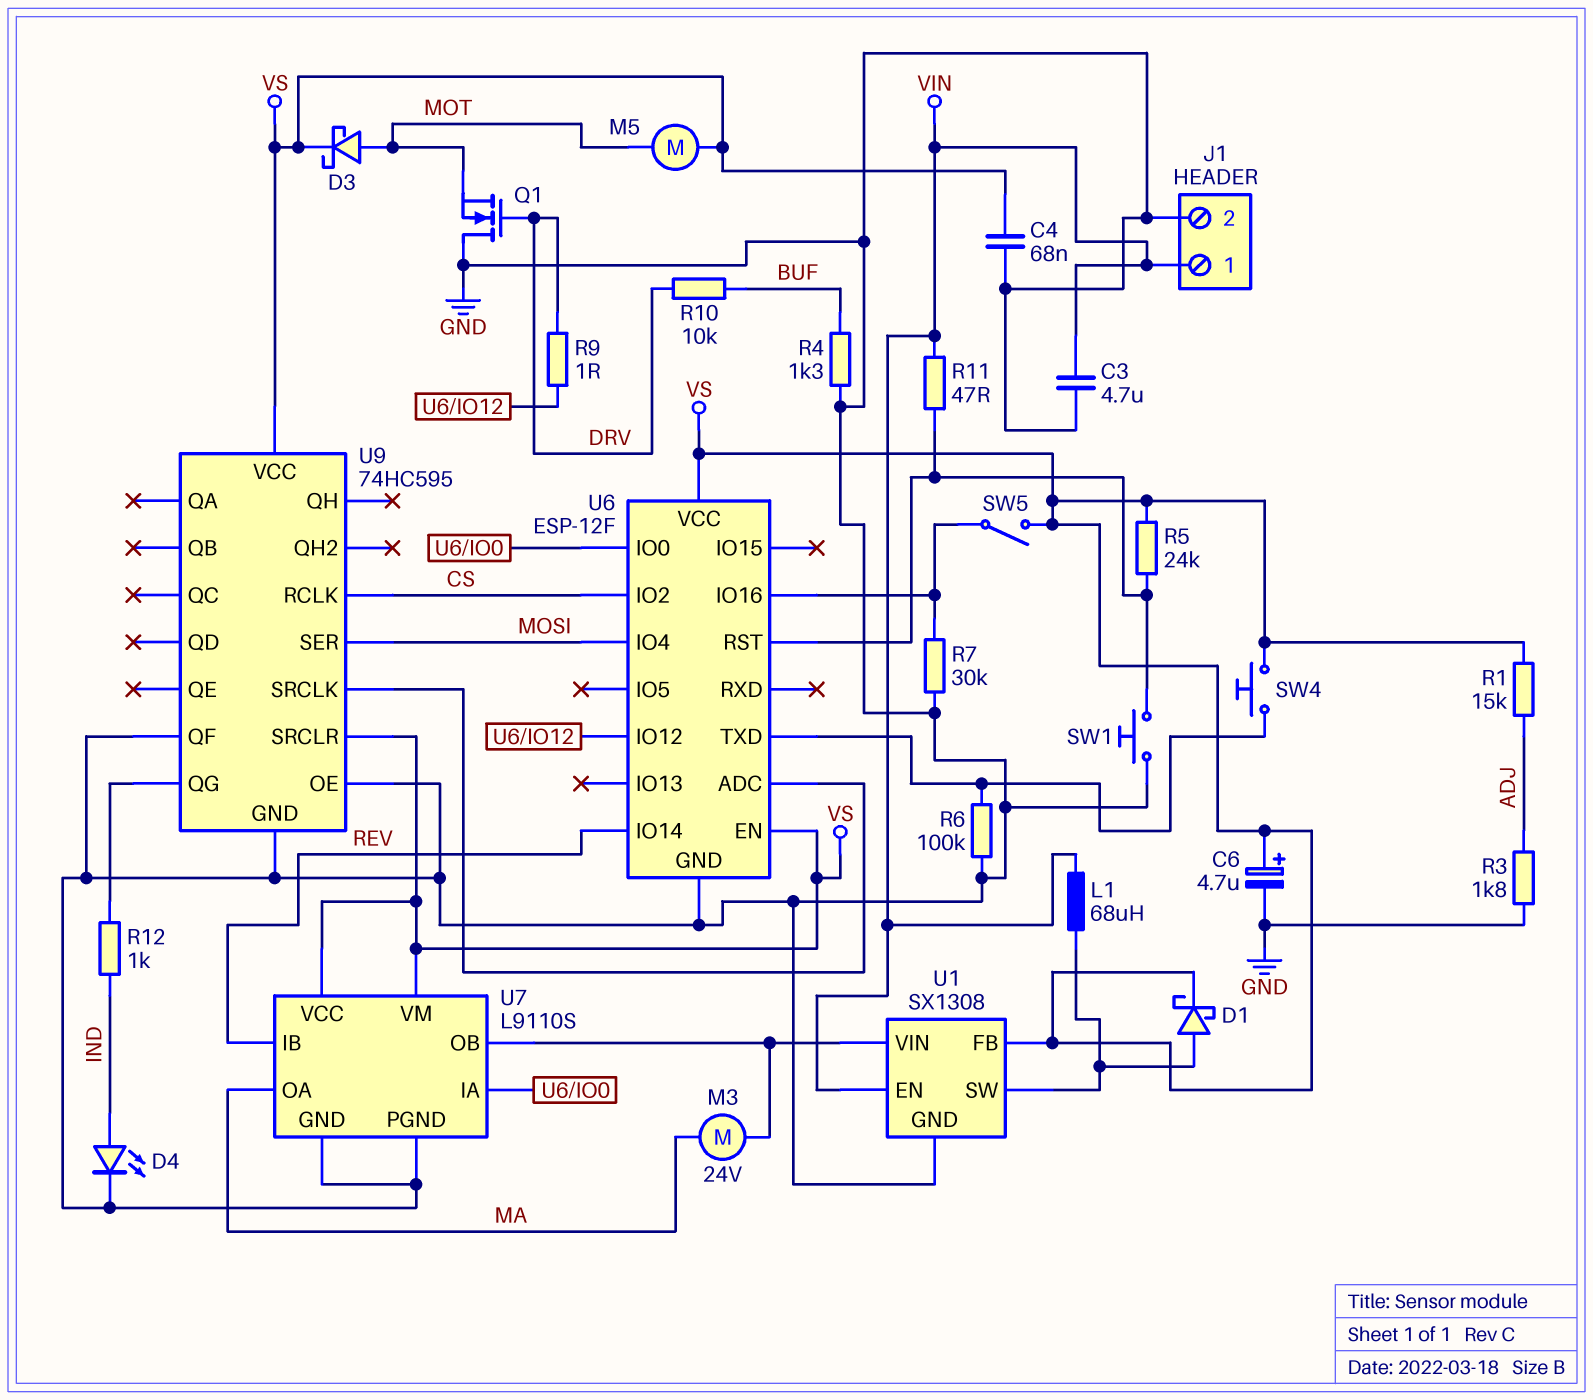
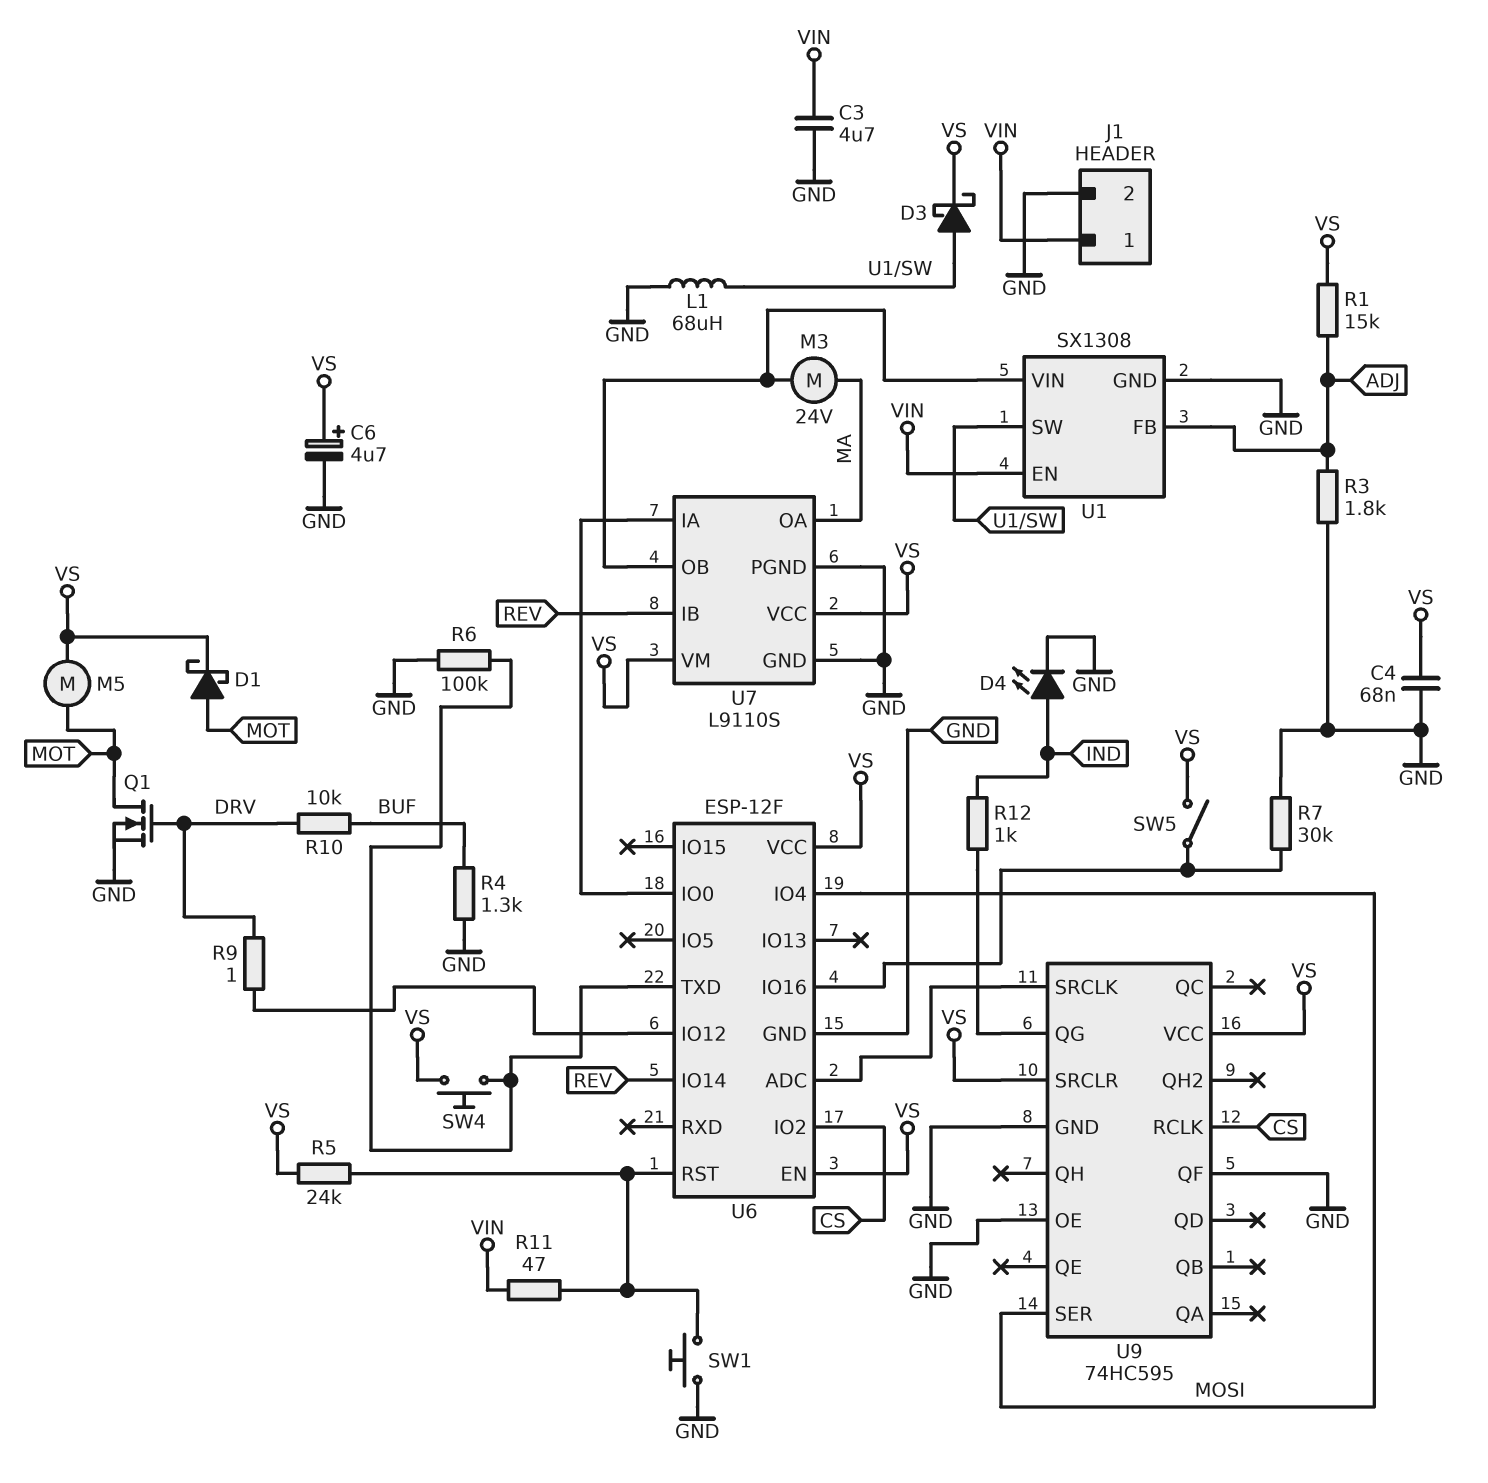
D1: schottky (A U1/SW, K VS) -> schottky (A MOT, K VS)
D3: schottky (A MOT, K VS) -> schottky (A U1/SW, K VS)
L1: 68uH (U1/SW, VIN) -> 68uH (GND, U1/SW)
Q1: NMOS (G DRV, D GND, S MOT) -> NMOS (G DRV, D MOT, S GND)
U1 pin FB: VS -> ADJ

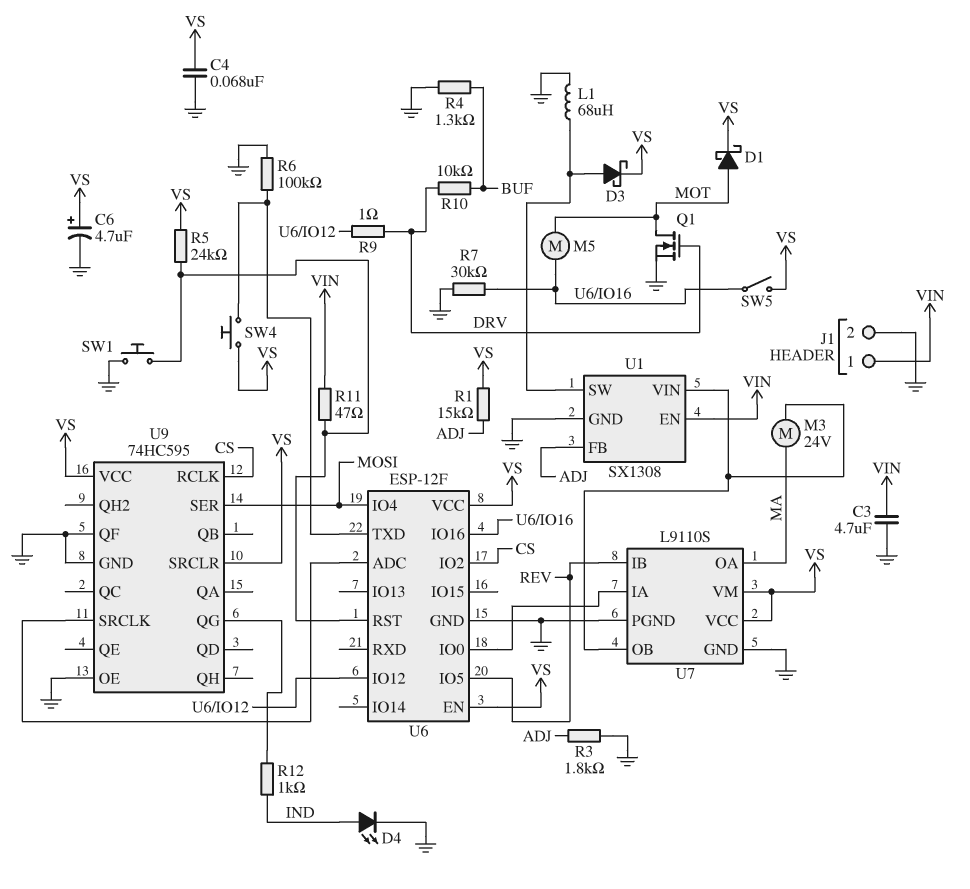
M5: motor (MOT, VS) -> motor (MOT, U6/IO16)
U6 pin IO5: none -> REV
U6 pin IO14: REV -> none

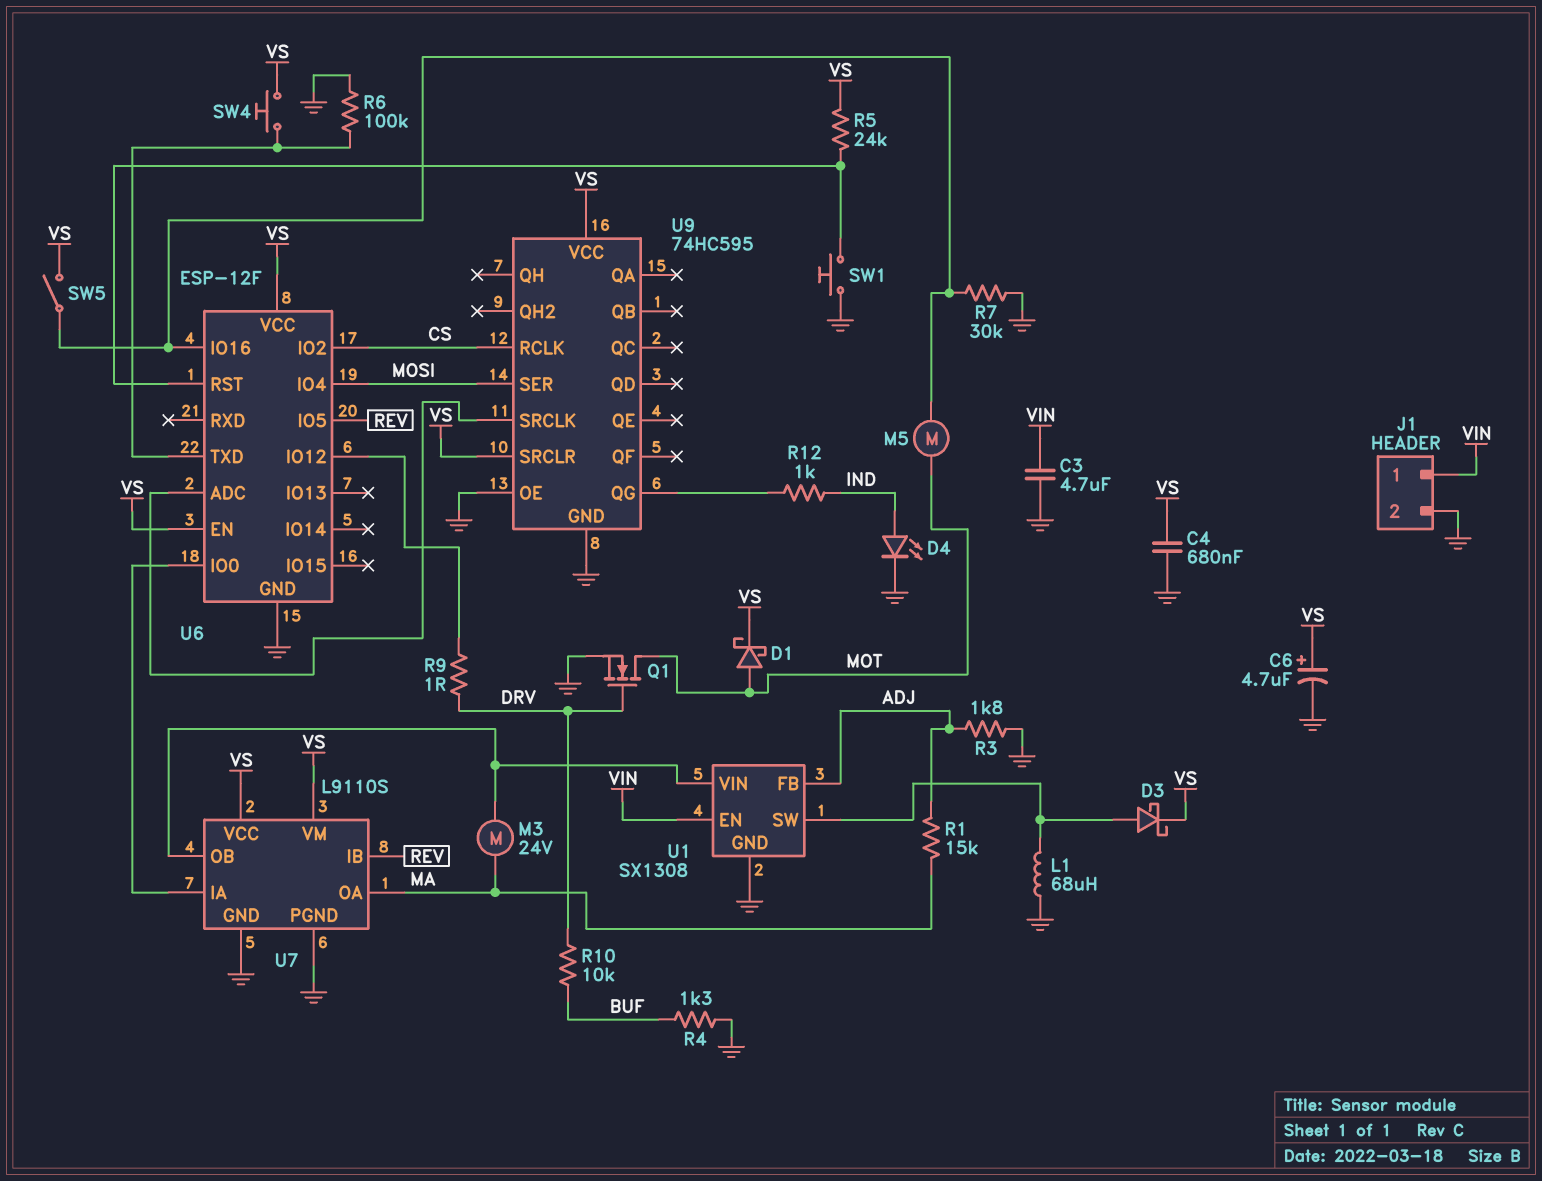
C4: 68nF (GND, VS) -> 680nF (GND, VS)
R1: 15k (ADJ, VS) -> 15k (ADJ, MA)
R11: 47 (U6/RST, VIN) -> none
U9 pin QF: GND -> none

